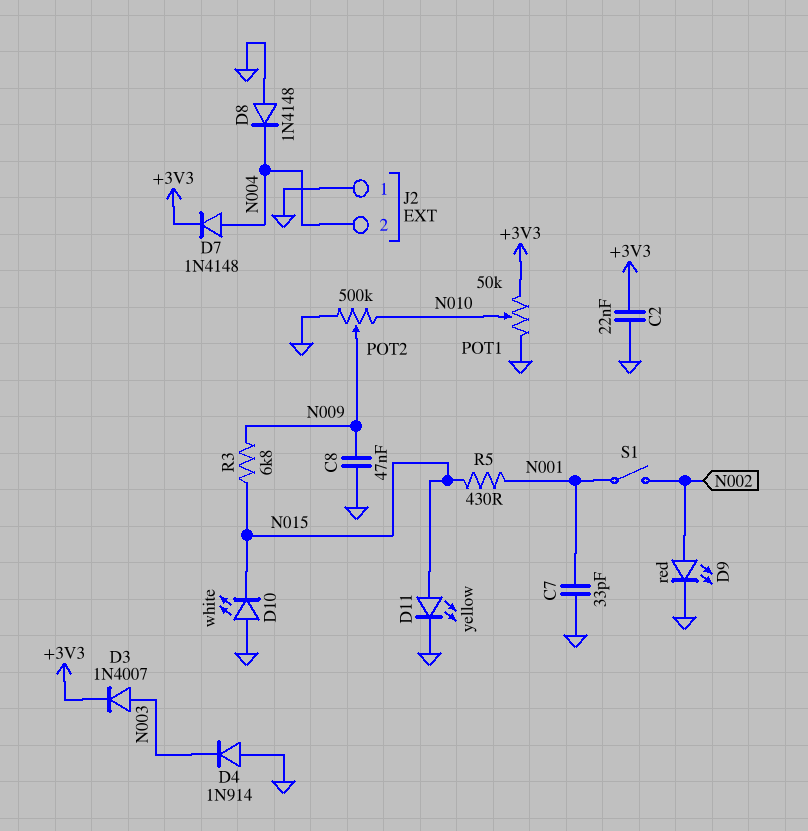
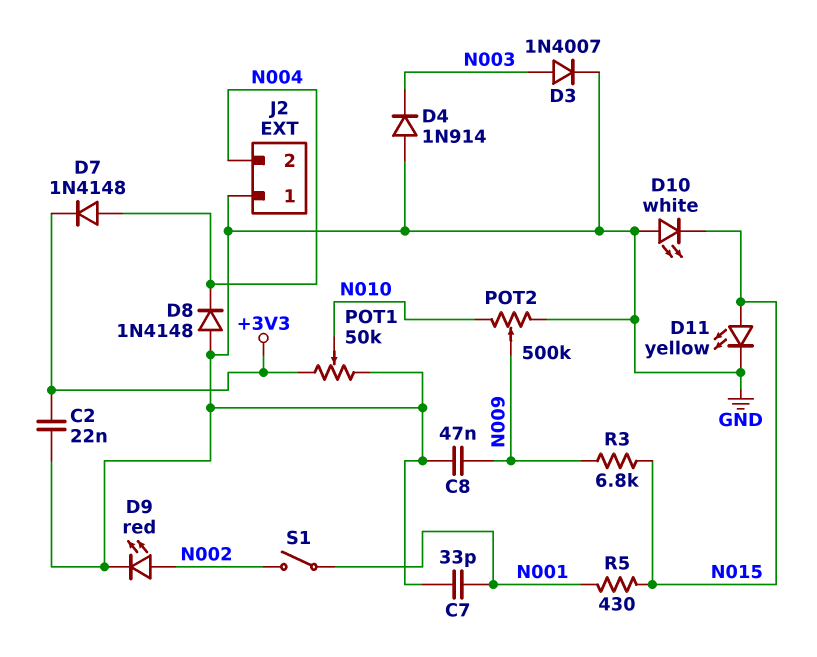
D3: diode 1N4007 (A N003, K +3V3) -> diode 1N4007 (A N003, K GND)

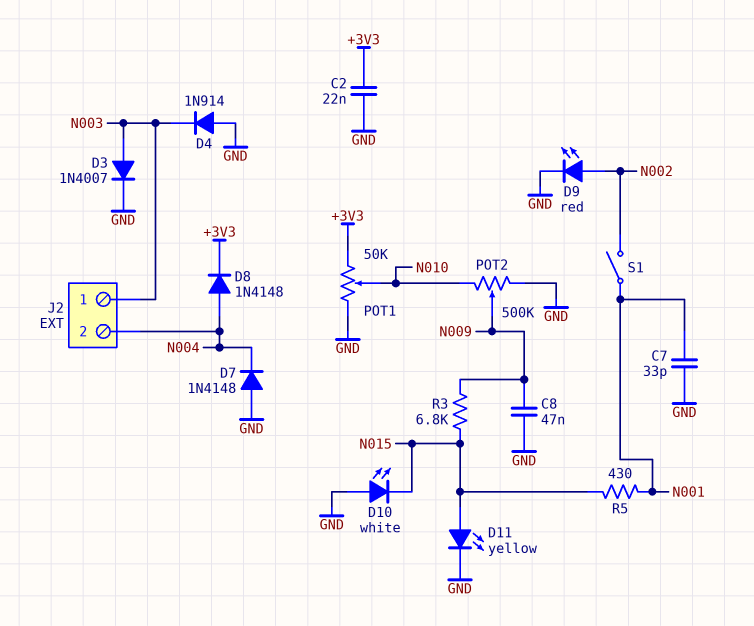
D7: diode 1N4148 (A N004, K +3V3) -> diode 1N4148 (A GND, K N004)
D8: diode 1N4148 (A GND, K N004) -> diode 1N4148 (A N004, K +3V3)
J2 pin 1: GND -> N003

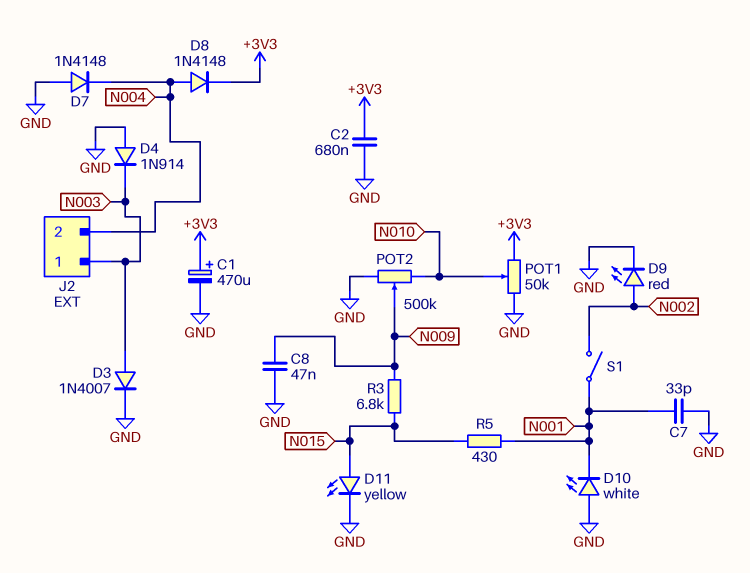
C1: none -> 470uF (plus +3V3, minus GND)
C2: 22nF (+3V3, GND) -> 680nF (+3V3, GND)
D10: LED white (A GND, K N015) -> LED white (A GND, K N001)

